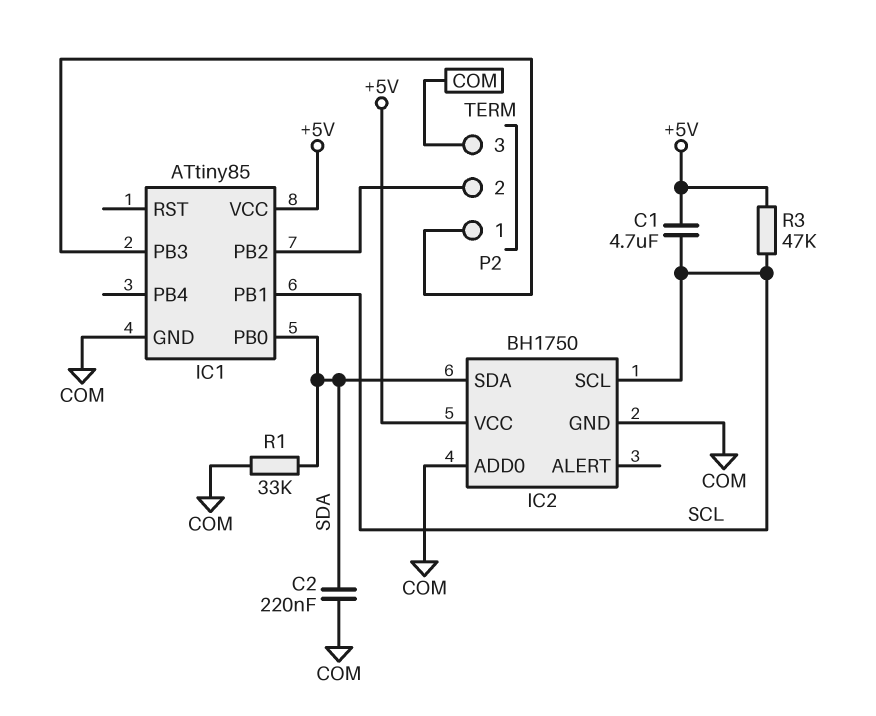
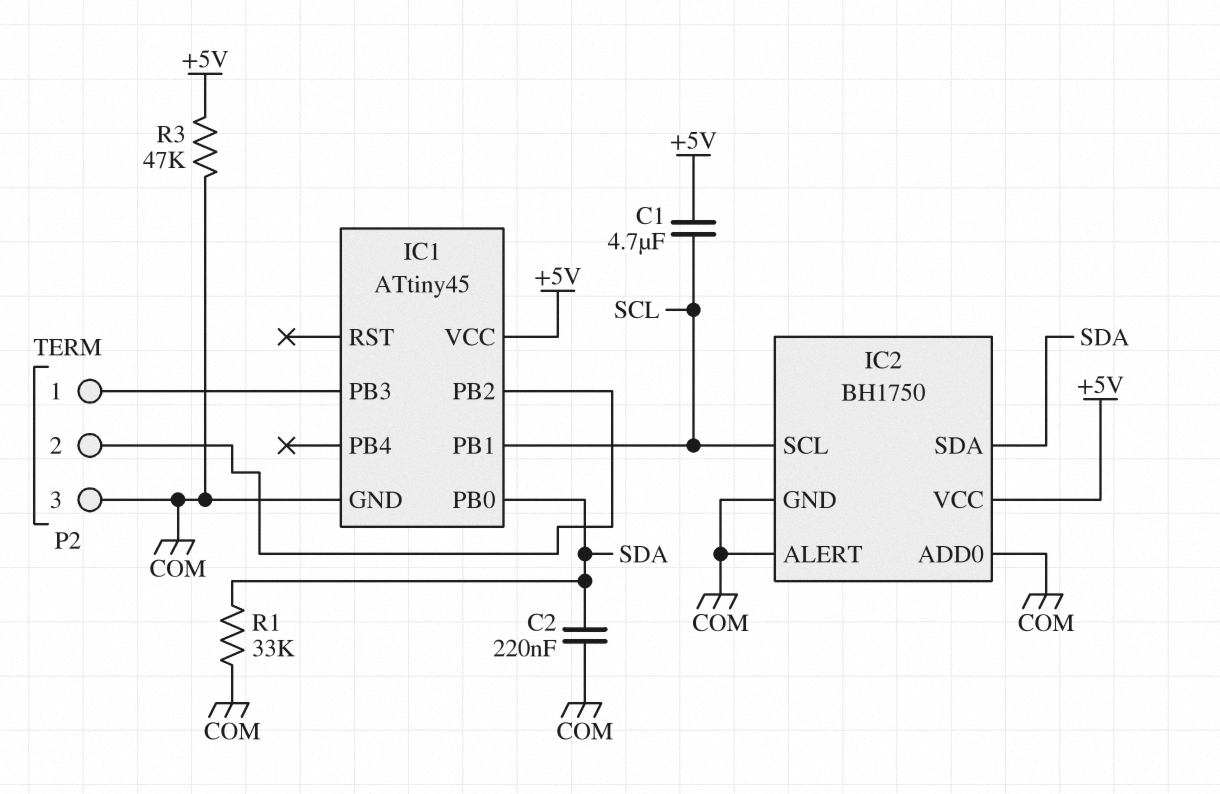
IC1: ATtiny85 -> ATtiny45
IC2 pin ALERT: none -> COM
R3: 47k (+5V, SCL) -> 47k (+5V, COM)

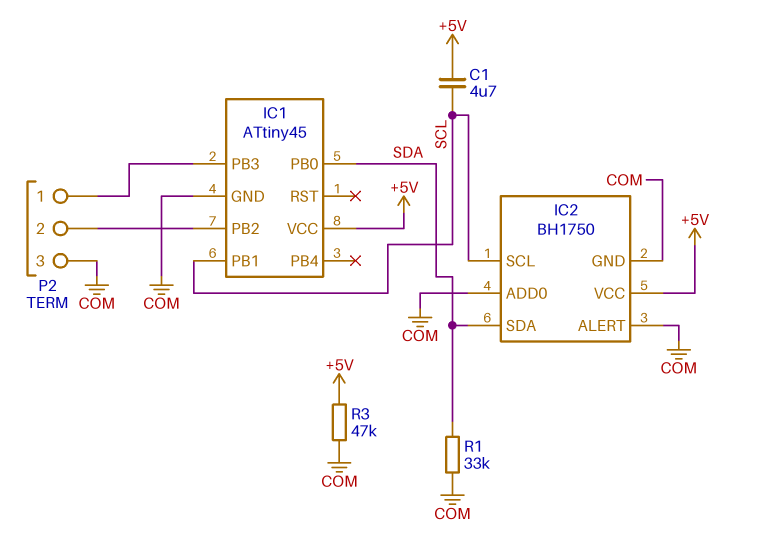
C2: 220nF (COM, SDA) -> none

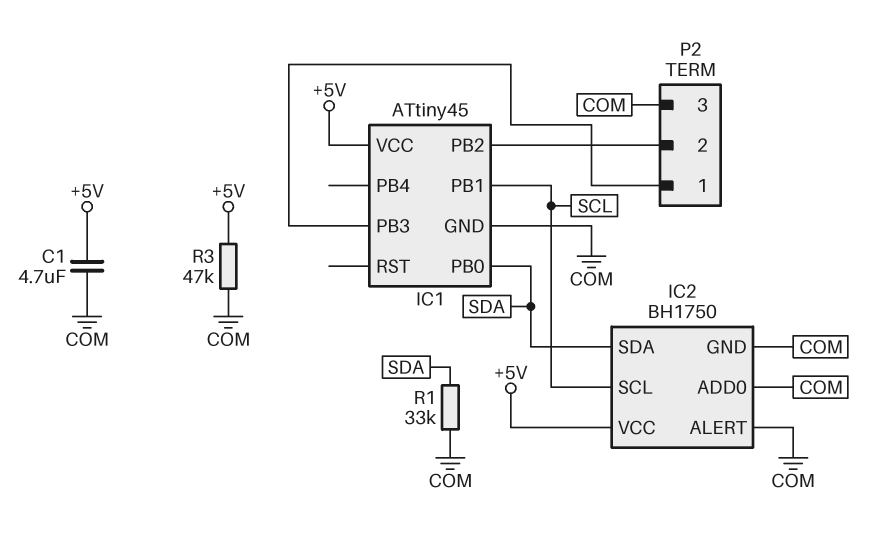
C1: 4.7uF (+5V, SCL) -> 4.7uF (+5V, COM)

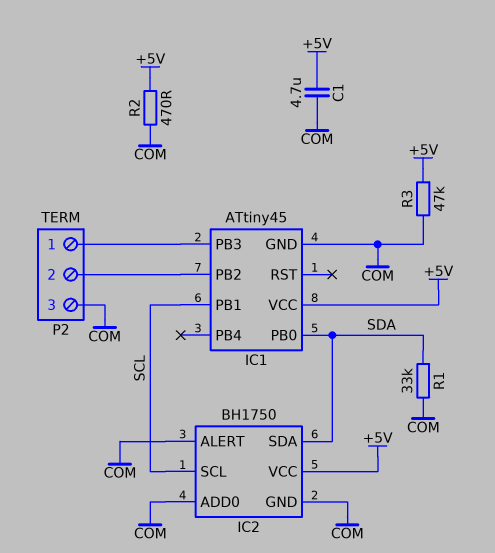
R2: none -> 470 (+5V, COM)

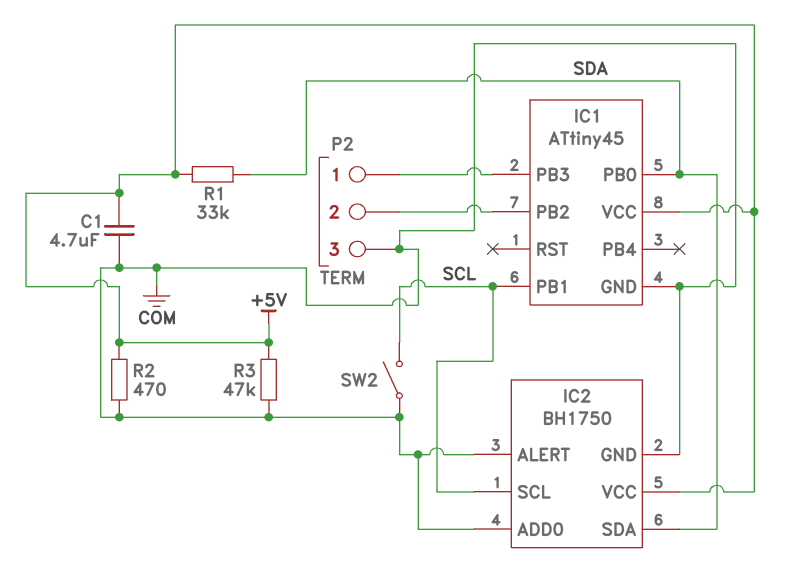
R1: 33k (COM, SDA) -> 33k (+5V, SDA)
SW2: none -> switch (COM, SCL)

